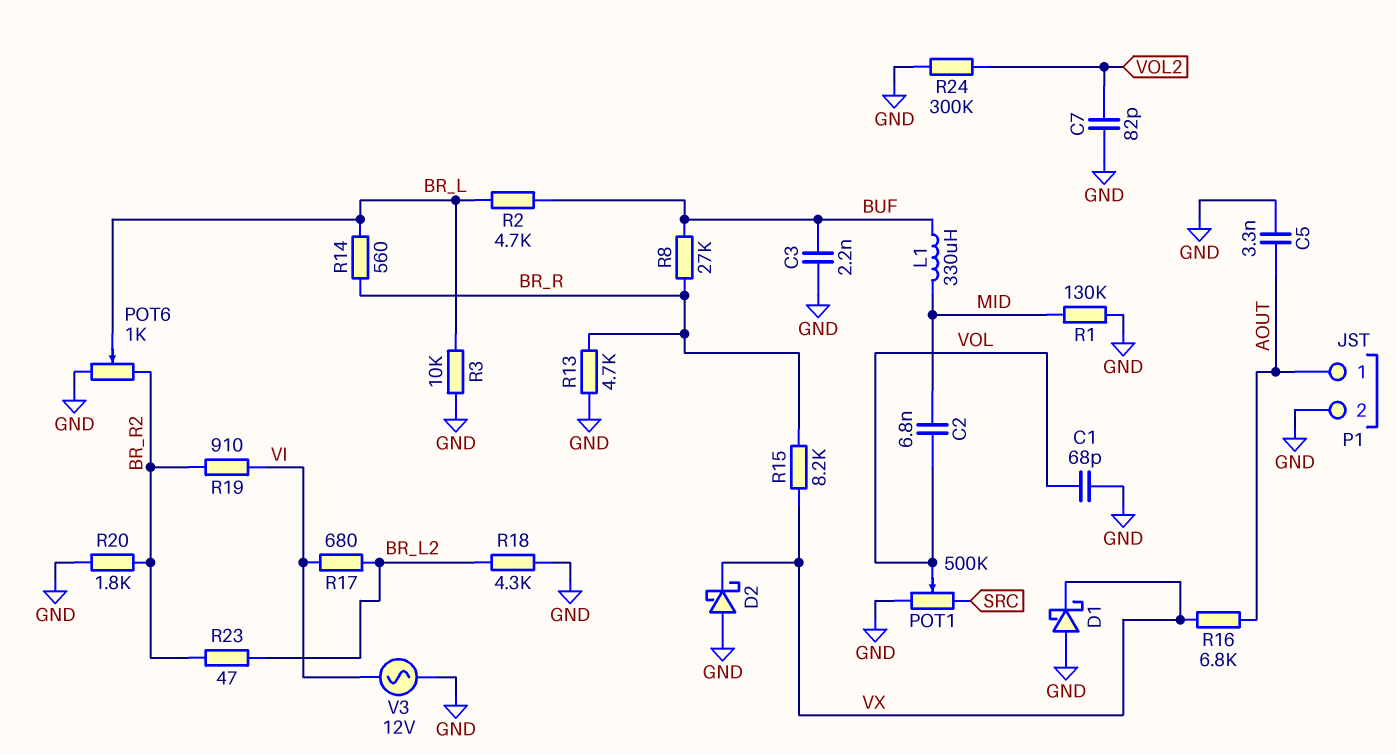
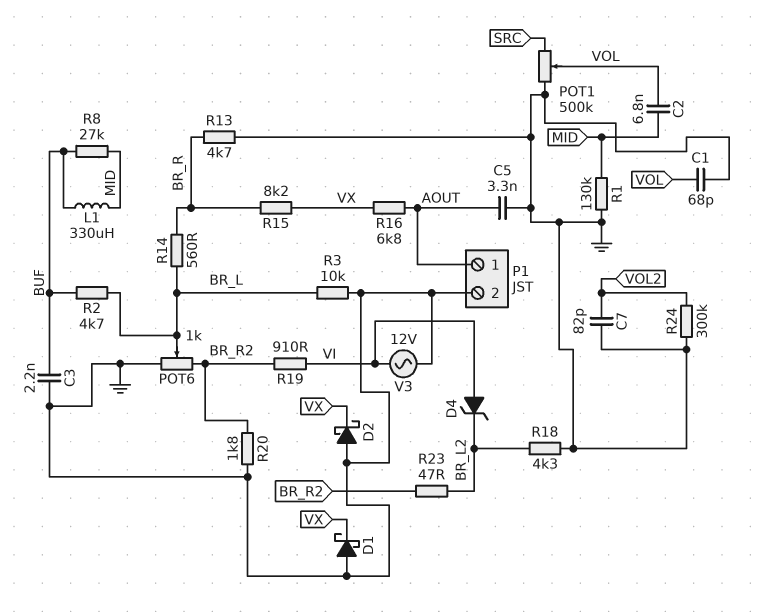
D4: none -> zener (A VI, K BR_L2)
R8: 27k (BR_R, BUF) -> 27k (BUF, MID)
R17: 680 (BR_L2, VI) -> none

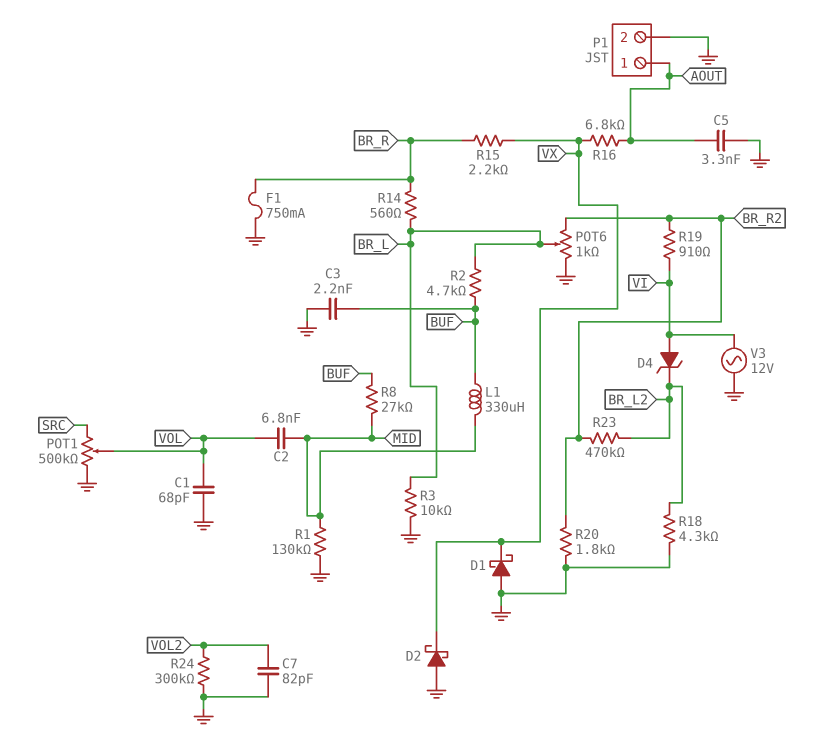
F1: none -> 750mA (BR_R, GND)
R13: 4.7k (BR_R, GND) -> none
R15: 8.2k (BR_R, VX) -> 2.2k (BR_R, VX)
R23: 47 (BR_L2, BR_R2) -> 470k (BR_L2, BR_R2)

